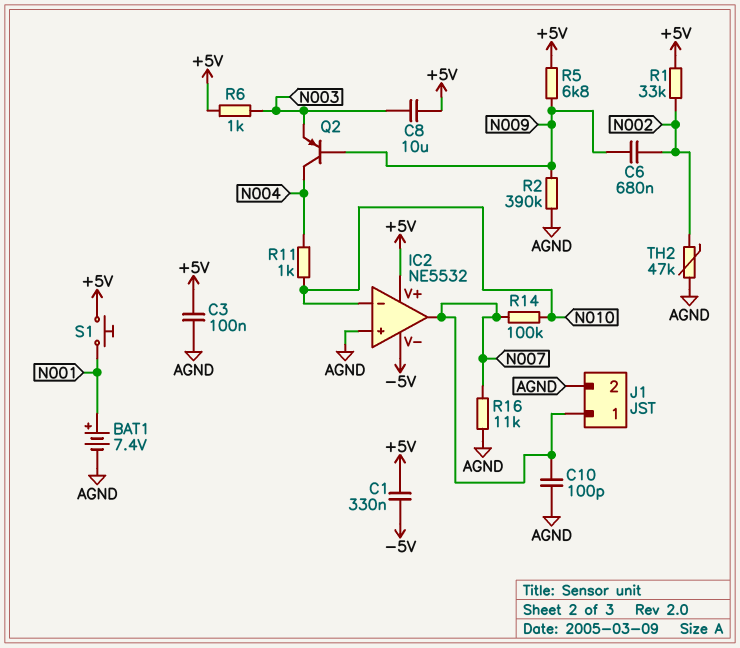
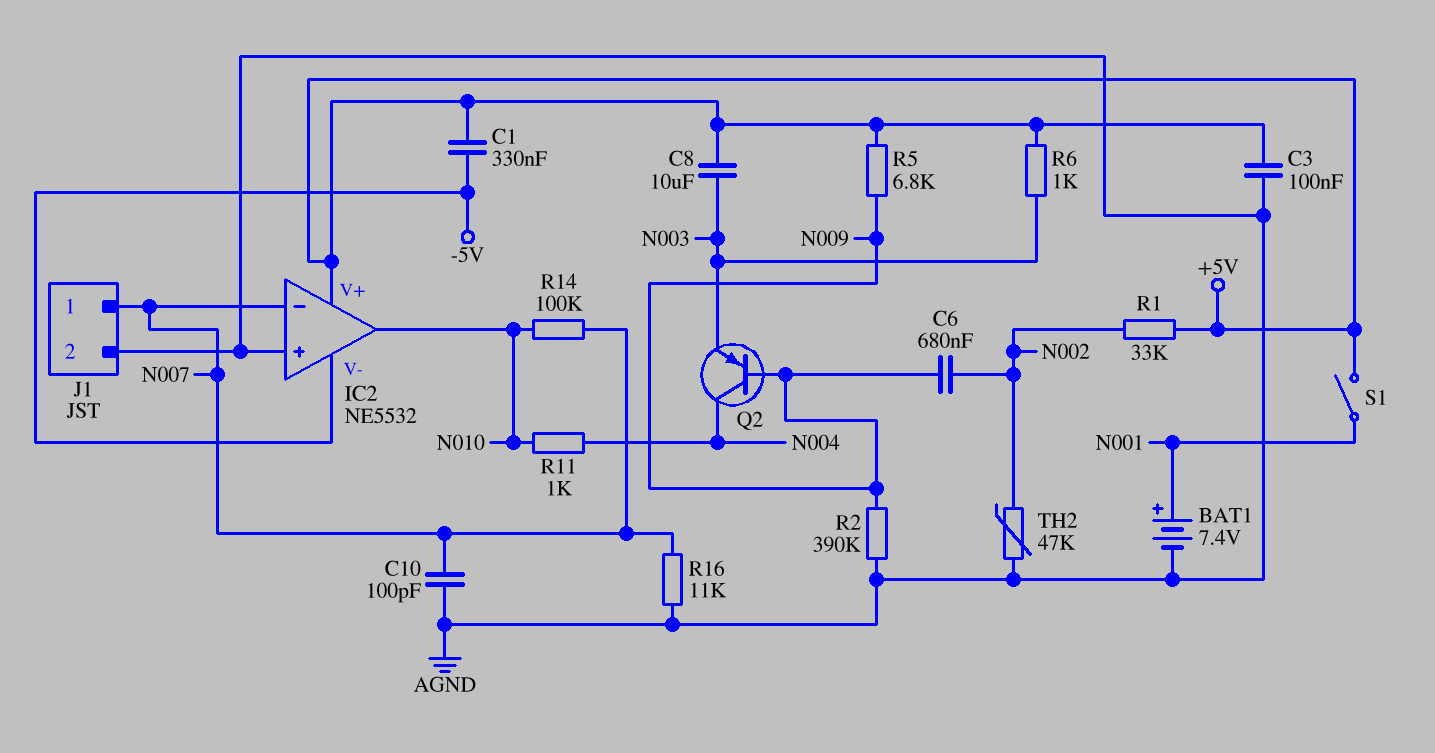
IC2 pin in-: N010 -> N007
IC2 pin out: N007 -> N010
S1: button (+5V, N001) -> switch (+5V, N001)

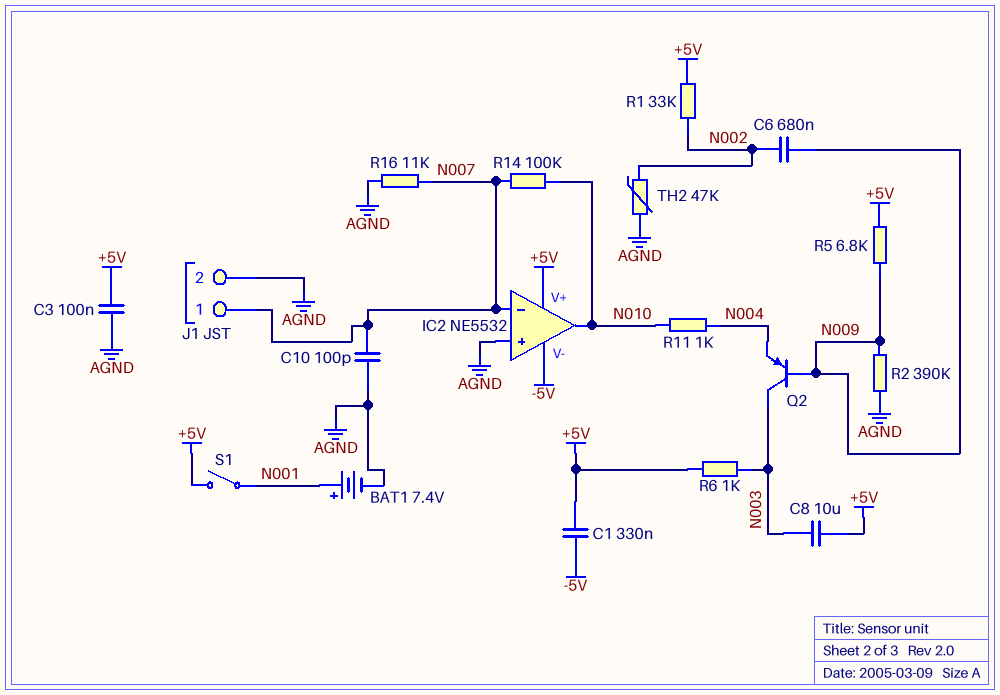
Q2: PNP (B N009, C N004, E N003) -> PNP (B N009, C N003, E N004)

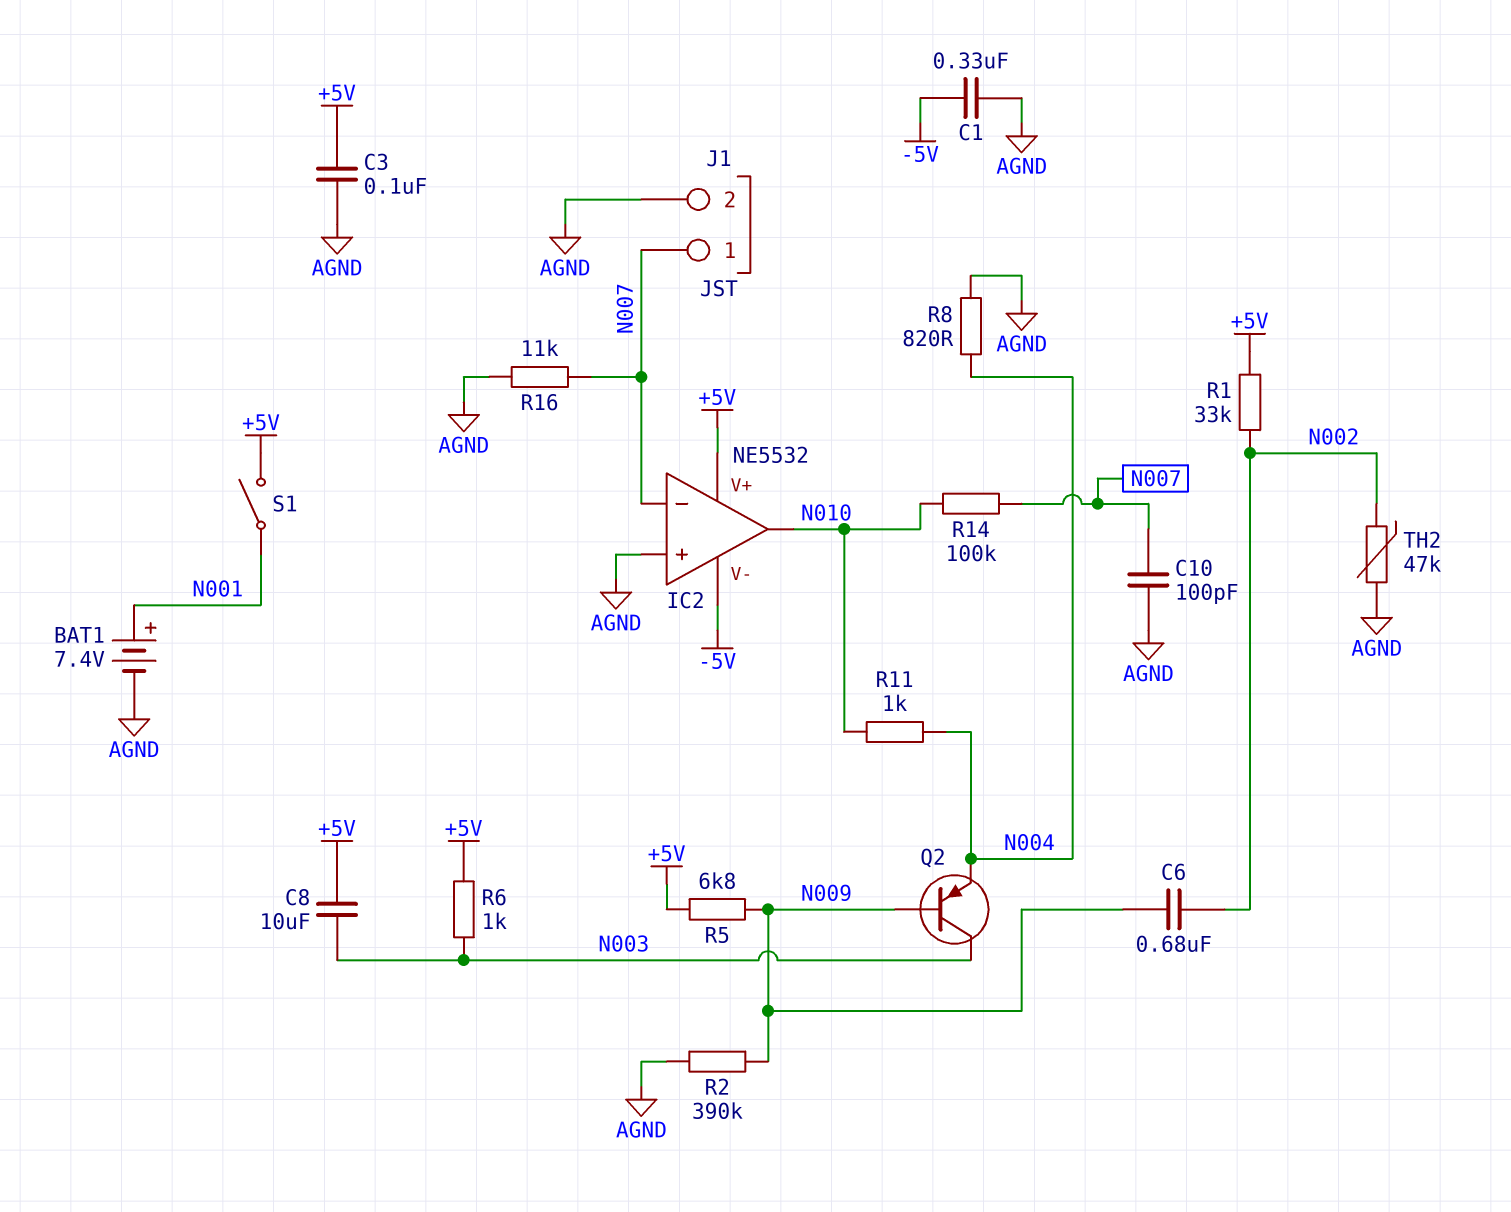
C1: 330nF (+5V, -5V) -> 330nF (-5V, AGND)
R8: none -> 820 (AGND, N004)

